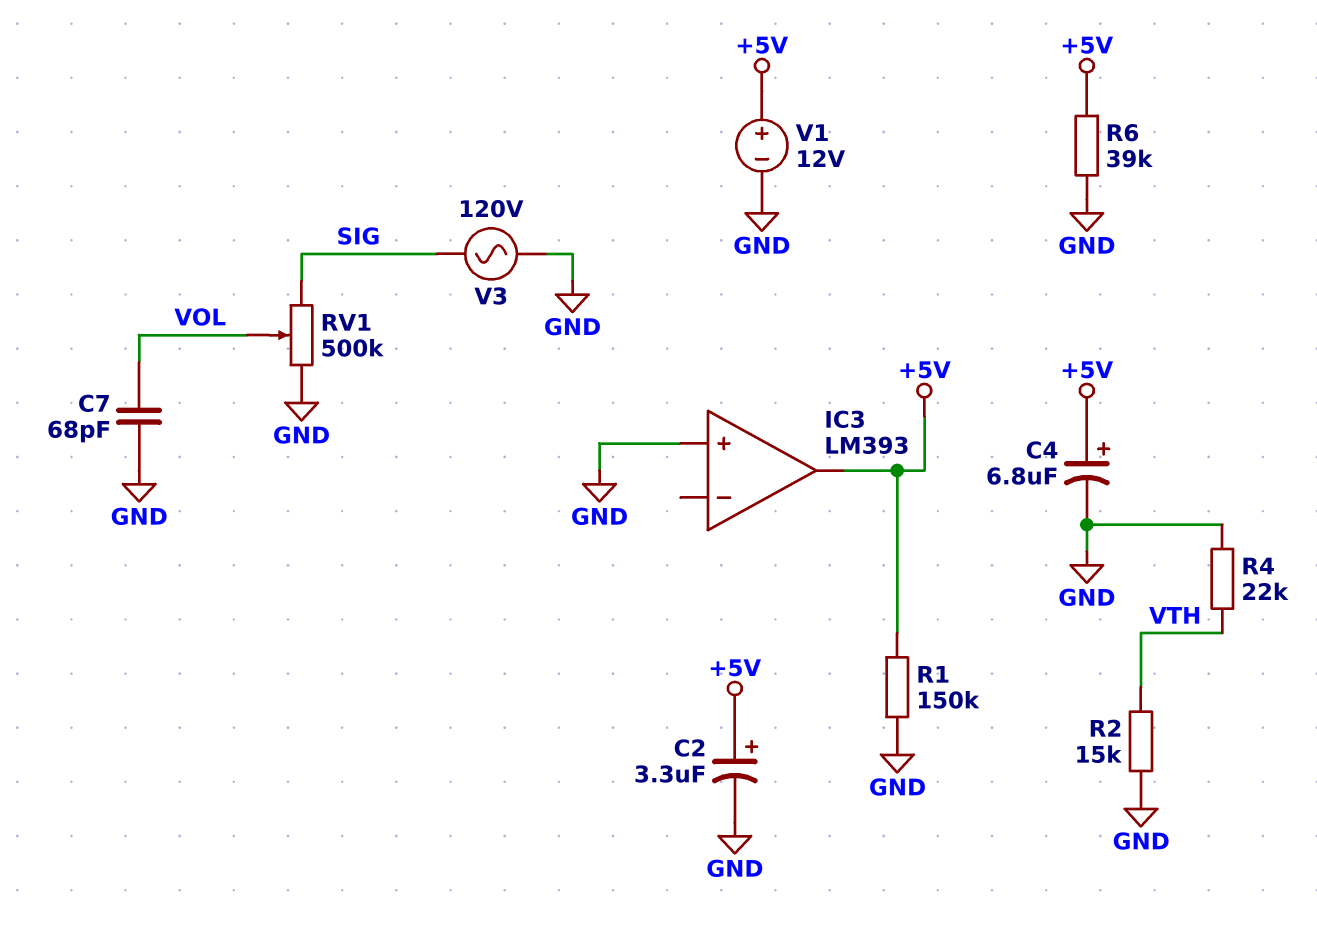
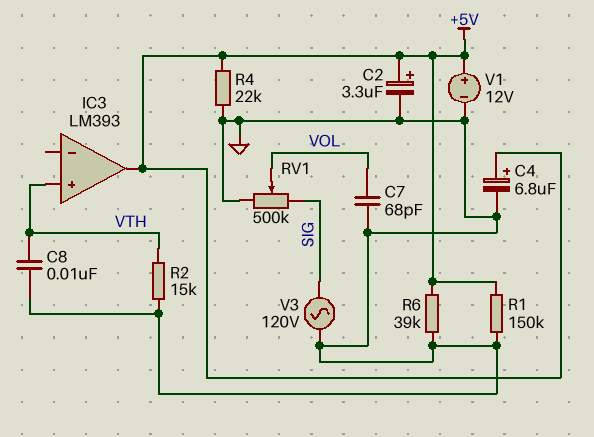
C8: none -> 10nF (GND, VTH)
IC3 pin in+: GND -> VTH
R4: 22k (GND, VTH) -> 22k (+5V, GND)

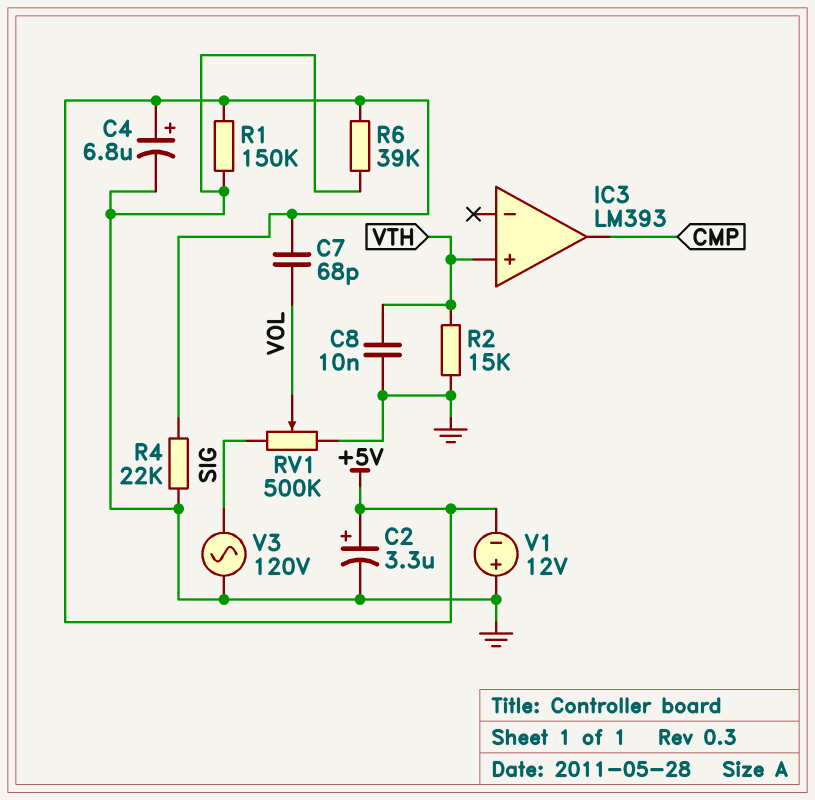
C7: 68pF (GND, VOL) -> 68pF (+5V, VOL)
IC3 pin out: +5V -> CMP
V1: 12V (plus +5V, minus GND) -> 12V (plus GND, minus +5V)

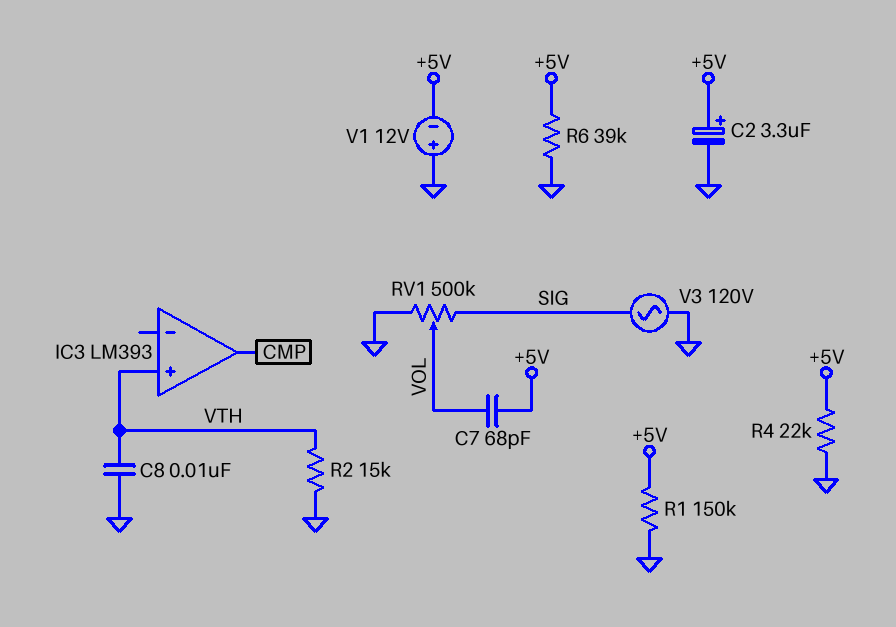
C4: 6.8uF (plus +5V, minus GND) -> none

